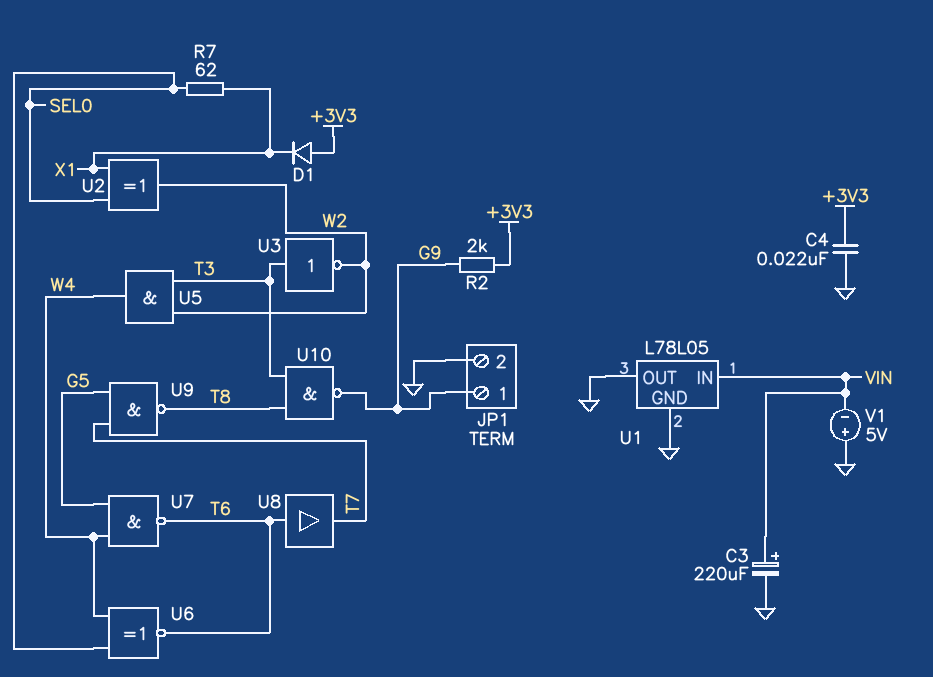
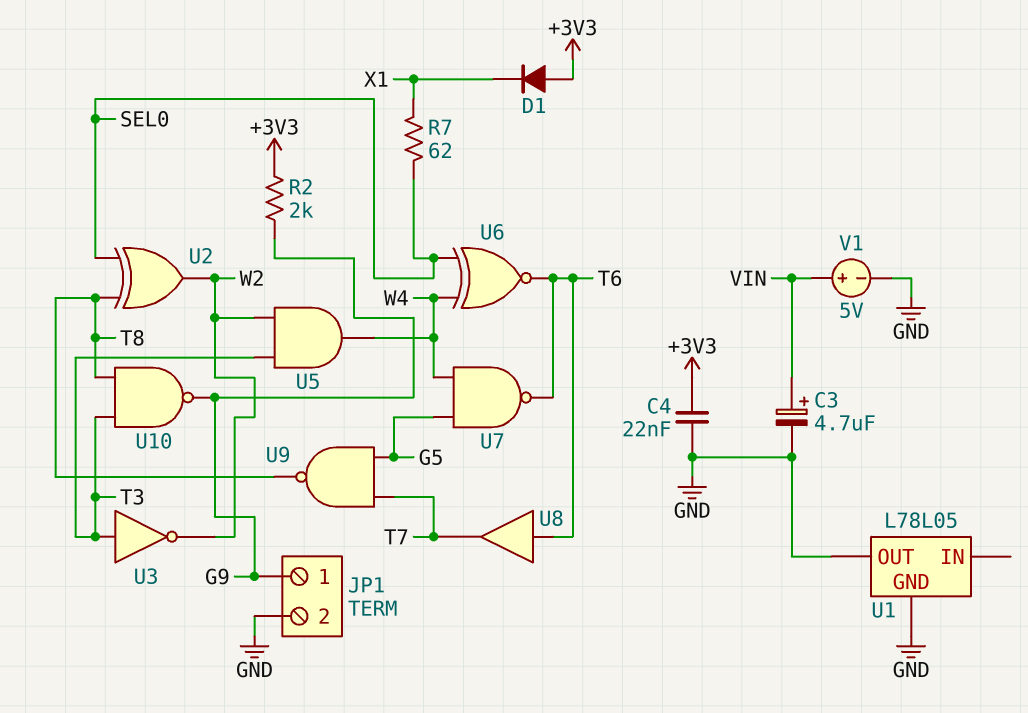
C3: 220uF (plus VIN, minus GND) -> 4.7uF (plus VIN, minus GND)
U1 pin IN: VIN -> none
U2: XOR (in SEL0, in X1, out W2) -> XOR (in SEL0, in T8, out W2)
V1: 5V (plus GND, minus VIN) -> 5V (plus VIN, minus GND)

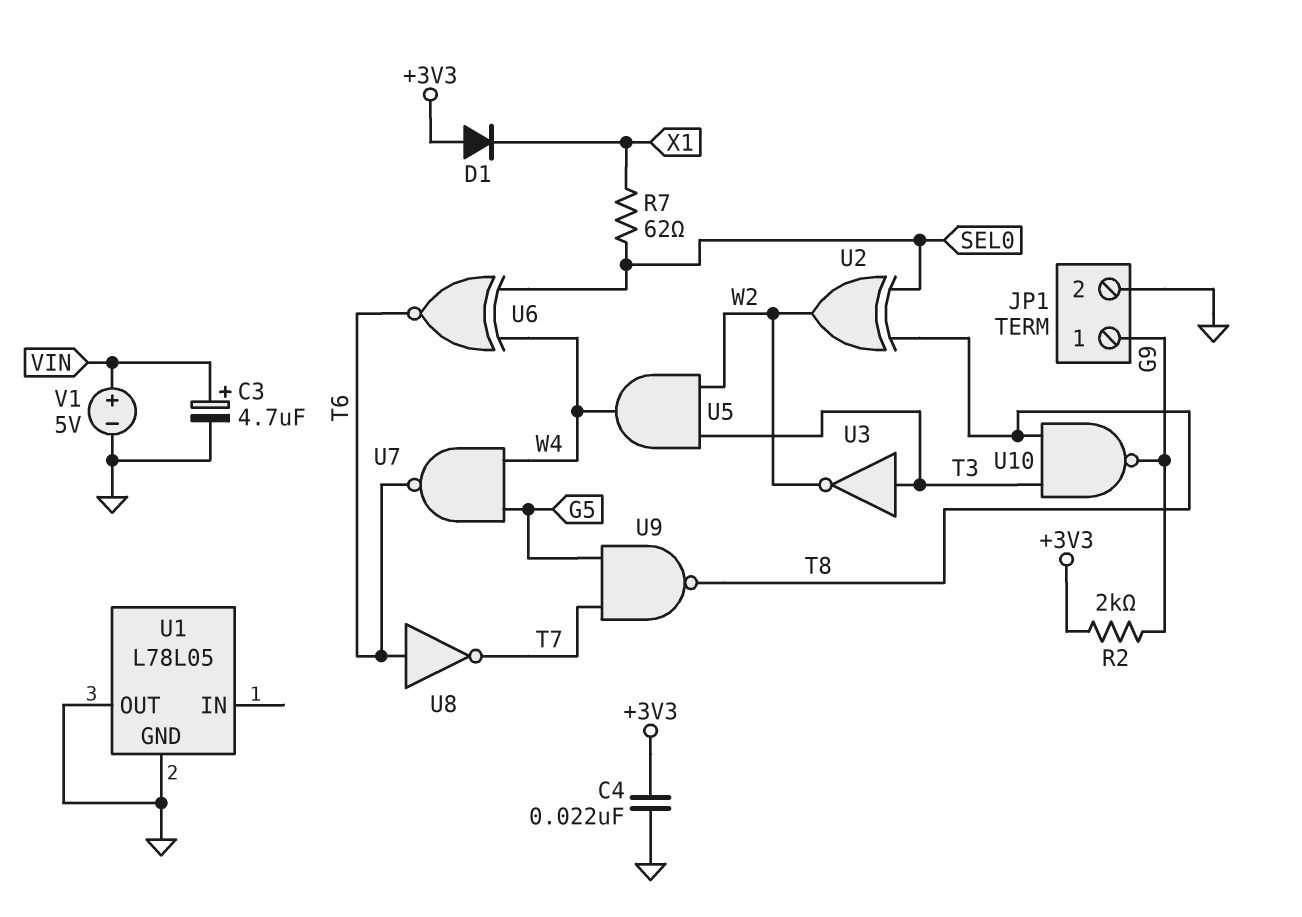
U8: buffer (in T6, out T7) -> NOT (in T6, out T7)

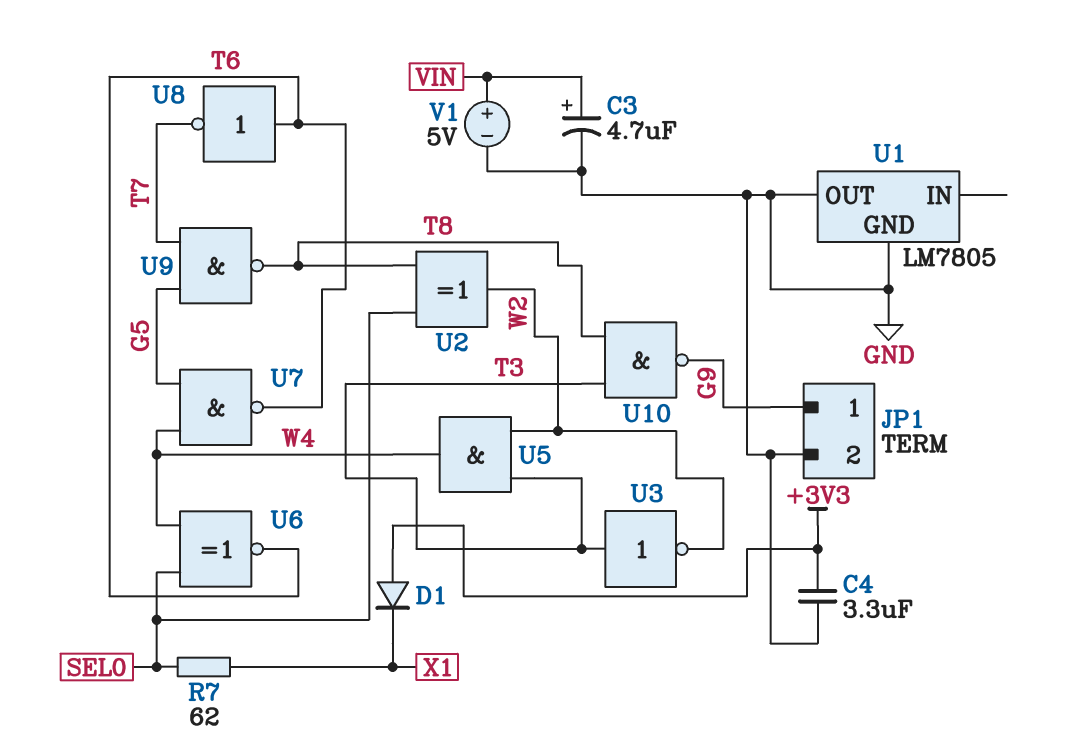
C4: 22nF (+3V3, GND) -> 3.3uF (+3V3, GND)
R2: 2k (+3V3, G9) -> none
U1: L78L05 -> LM7805

